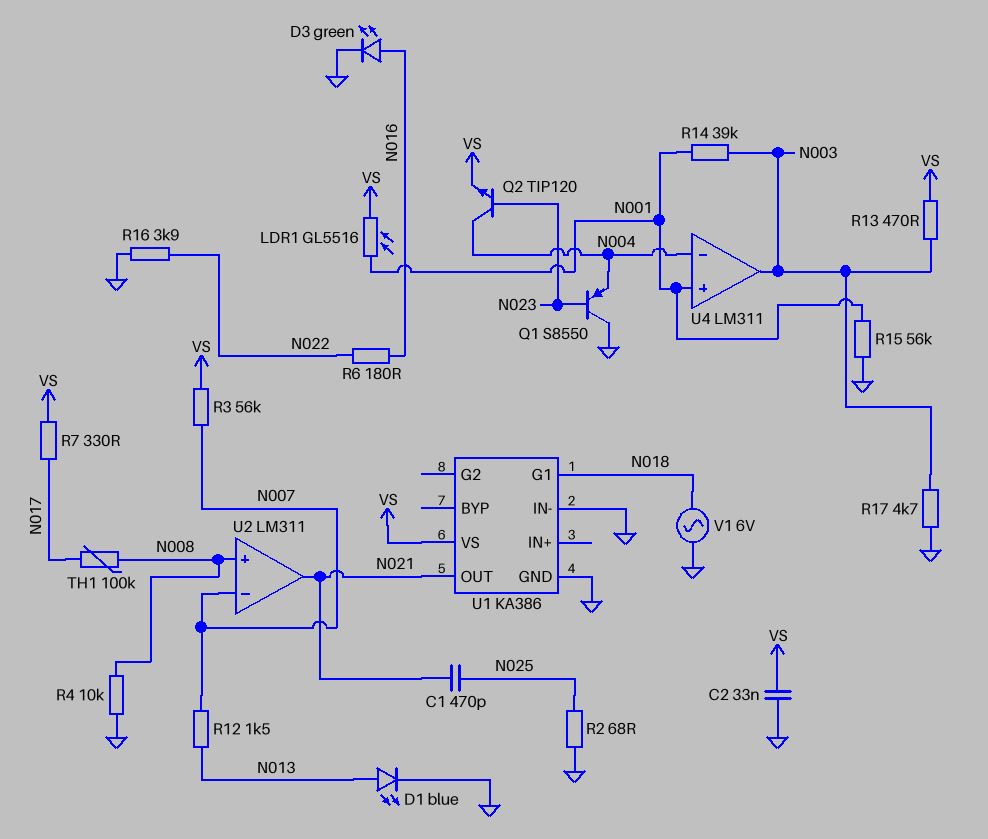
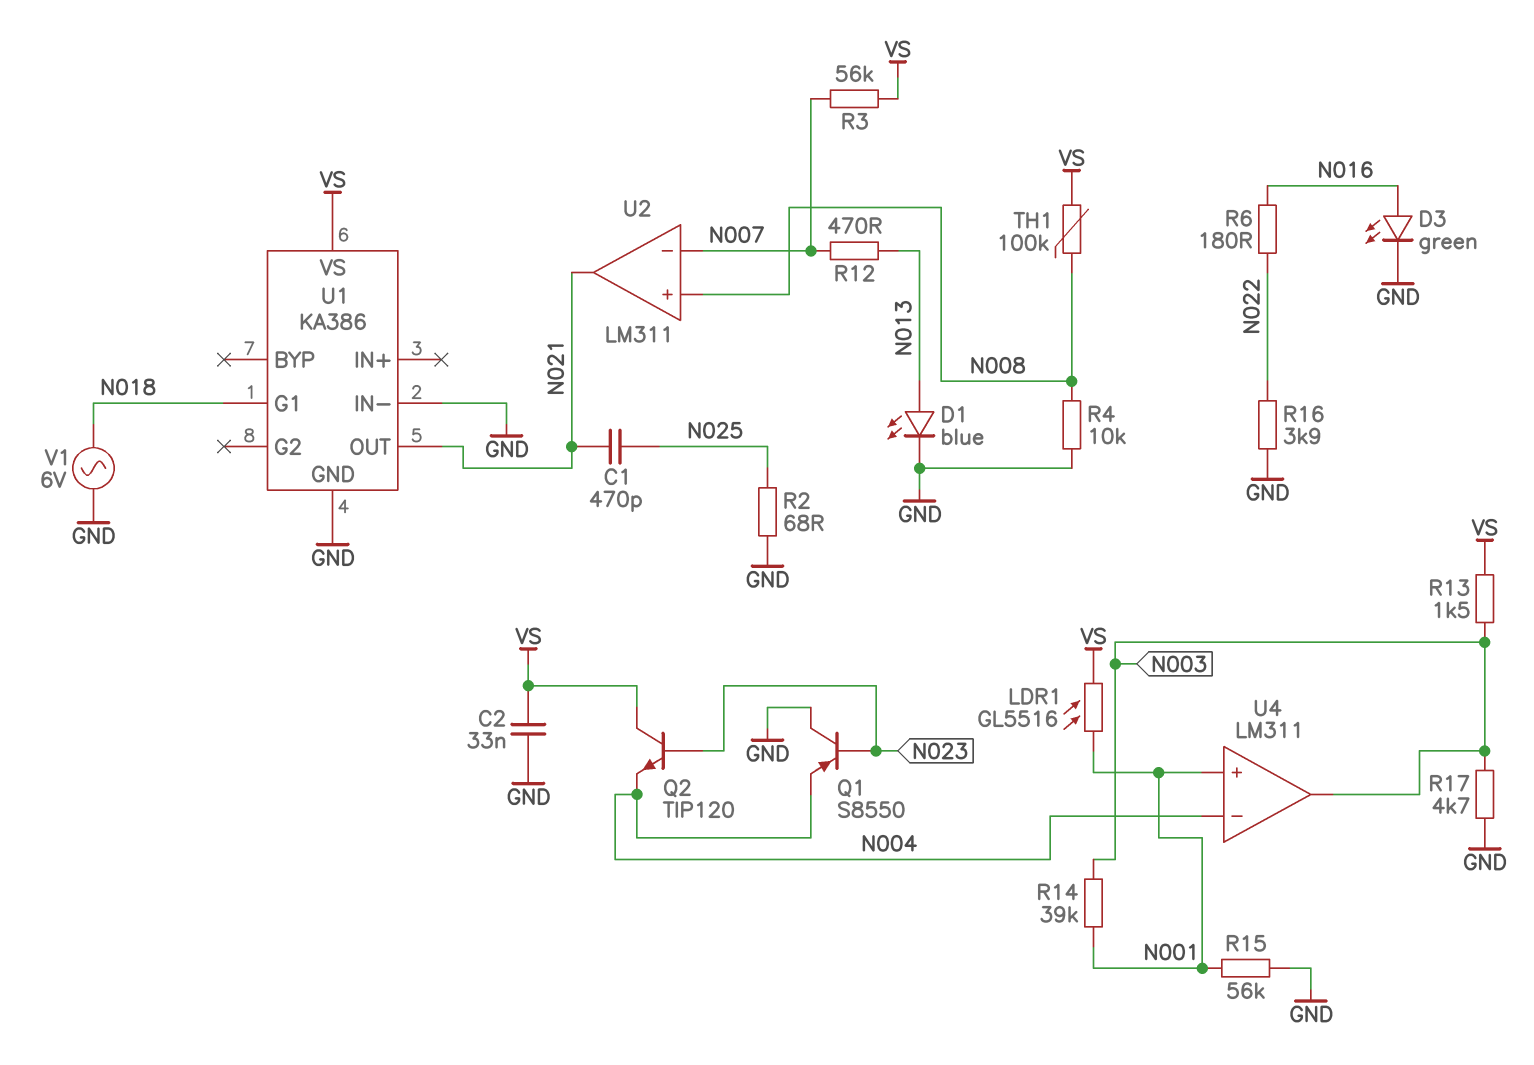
Q2: NPN TIP120 (B N023, C N004, E VS) -> NPN TIP120 (B N023, C VS, E N004)
R7: 330 (N017, VS) -> none
R12: 1.5k (N007, N013) -> 470 (N007, N013)
R13: 470 (N003, VS) -> 1.5k (N003, VS)
TH1: 100k (N008, N017) -> 100k (N008, VS)

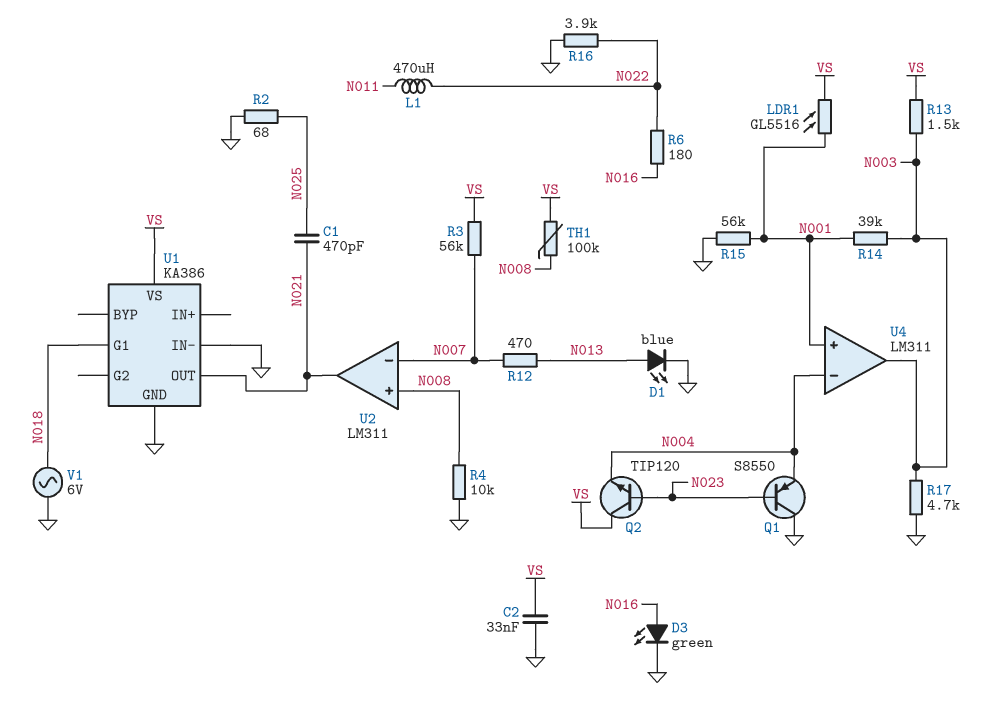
L1: none -> 470uH (N011, N022)

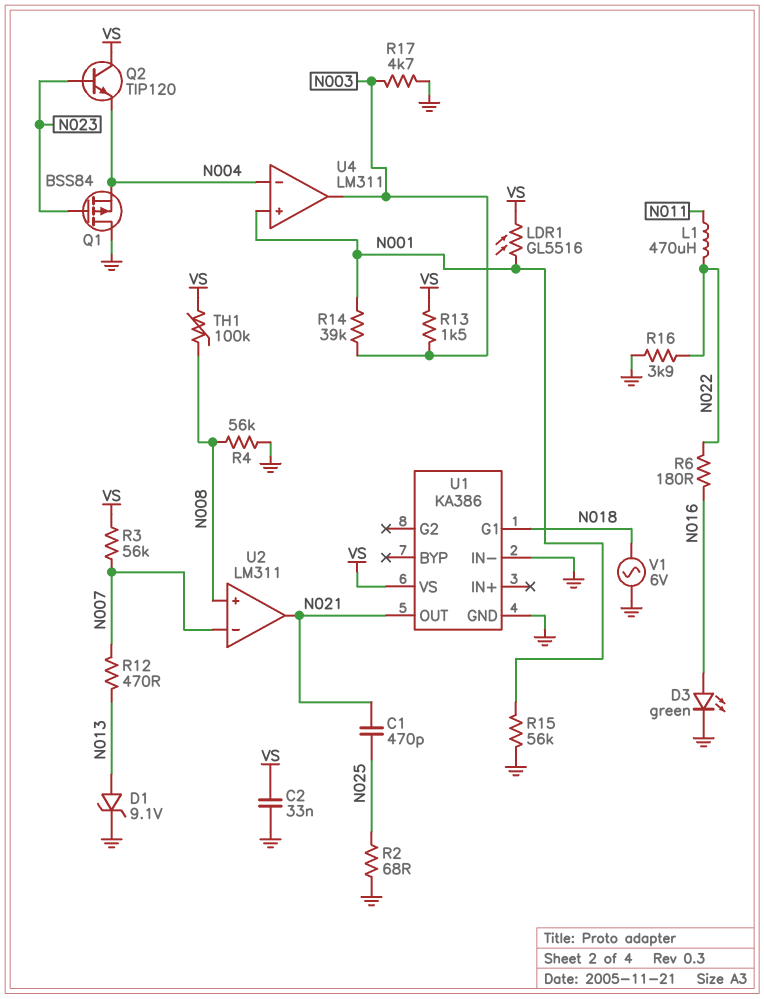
D1: LED blue (A N013, K GND) -> zener 9.1V (A N013, K GND)
Q1: PNP S8550 (B N023, C GND, E N004) -> PMOS BSS84 (G N023, D GND, S N004)
R4: 10k (GND, N008) -> 56k (GND, N008)

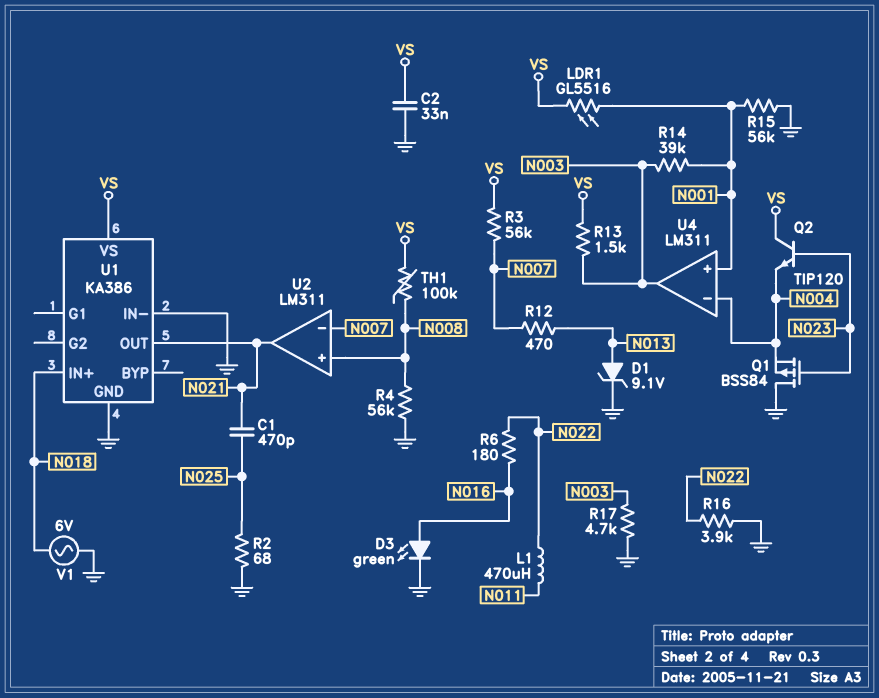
U1 pin G1: N018 -> none
U1 pin IN+: none -> N018

